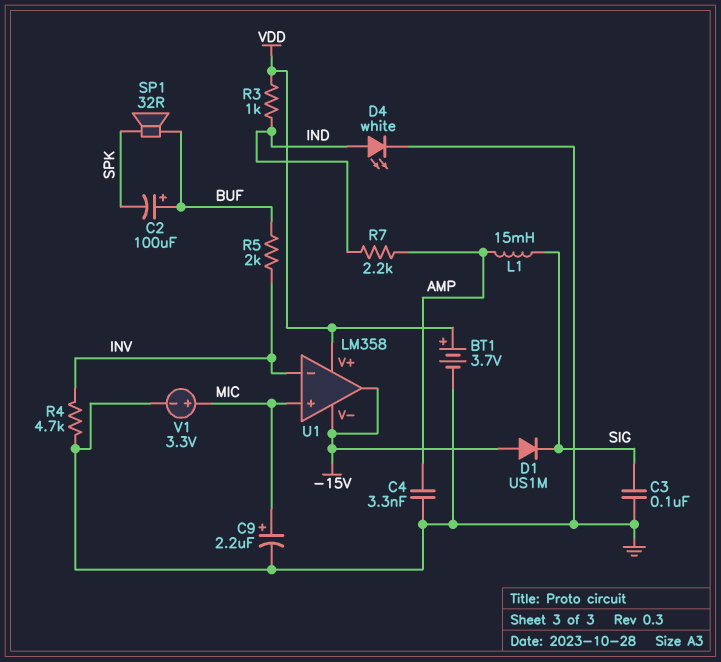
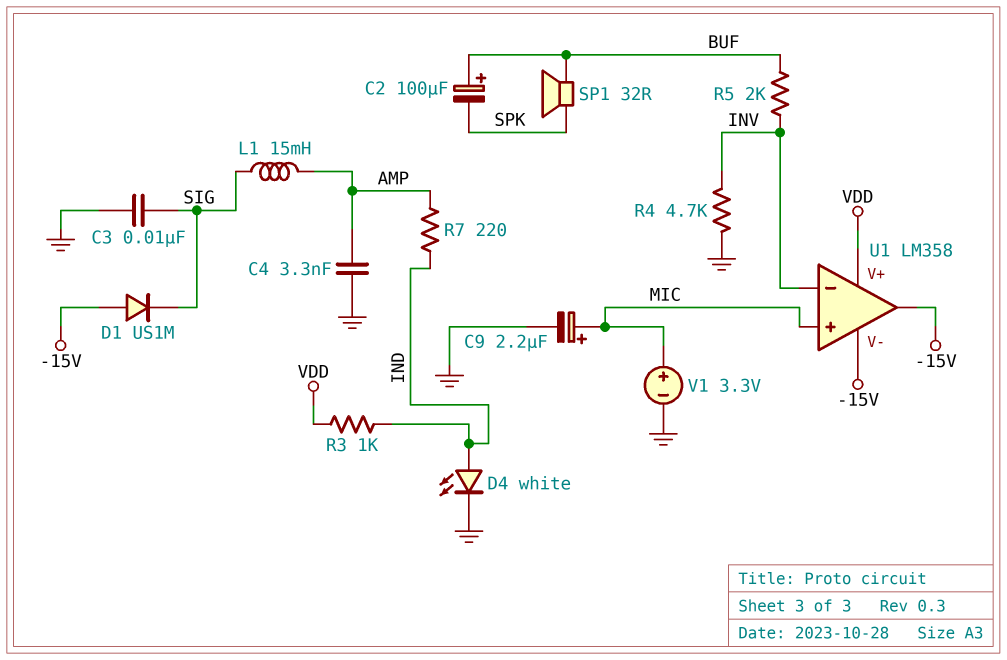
BT1: 3.7V (plus VDD, minus GND) -> none
C3: 100nF (GND, SIG) -> 10nF (GND, SIG)
R7: 2.2k (AMP, IND) -> 220 (AMP, IND)

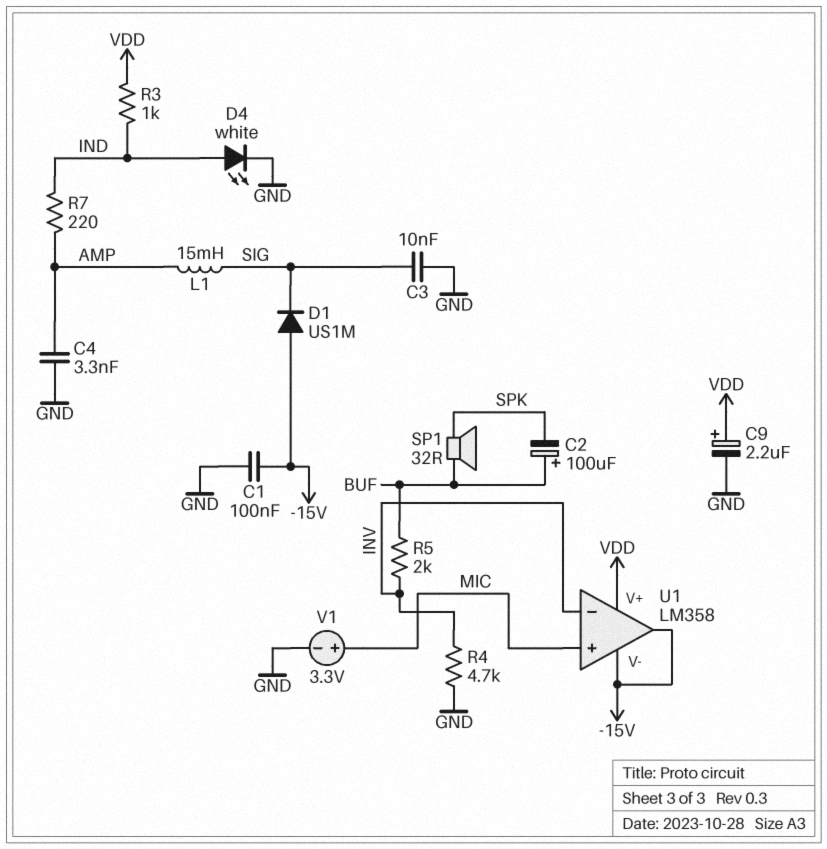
C1: none -> 100nF (-15V, GND)
C9: 2.2uF (plus MIC, minus GND) -> 2.2uF (plus VDD, minus GND)

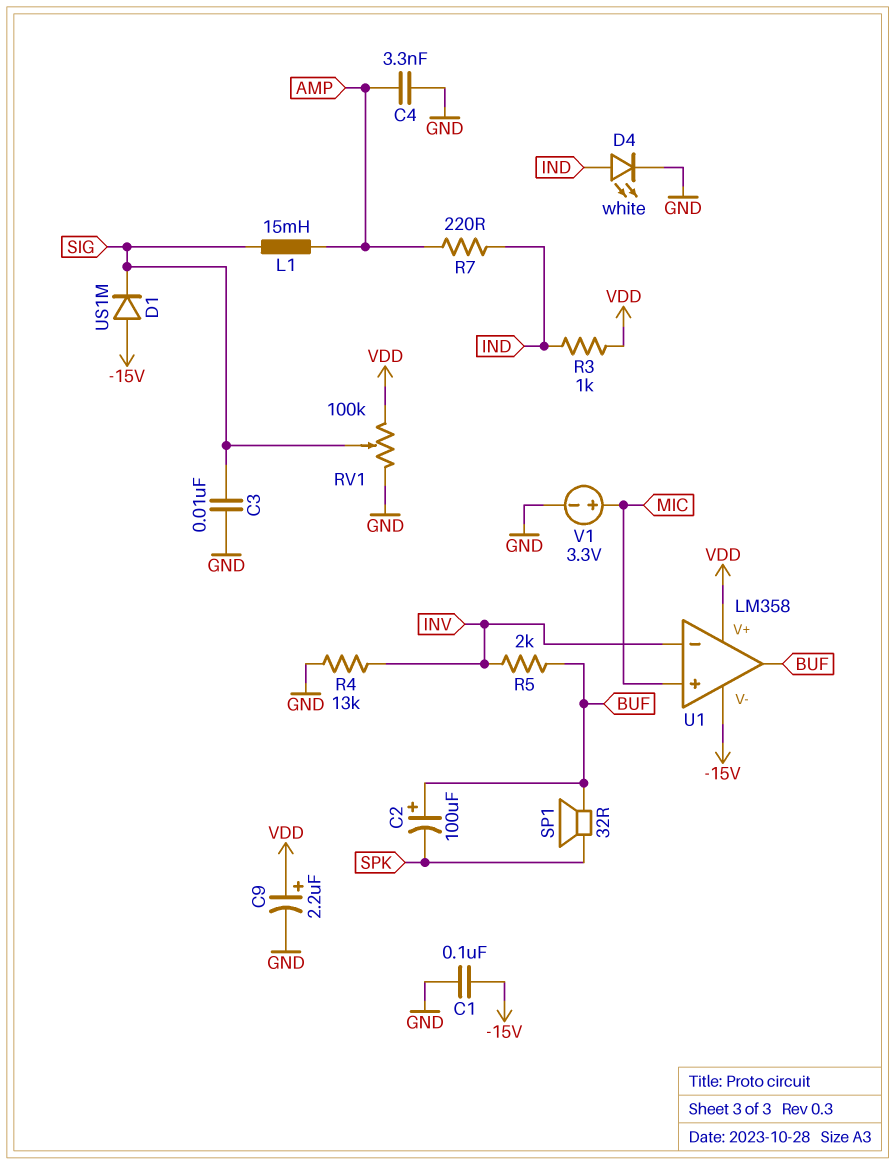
R4: 4.7k (GND, INV) -> 13k (GND, INV)
RV1: none -> 100k (GND, VDD, wiper SIG)
U1 pin out: -15V -> BUF

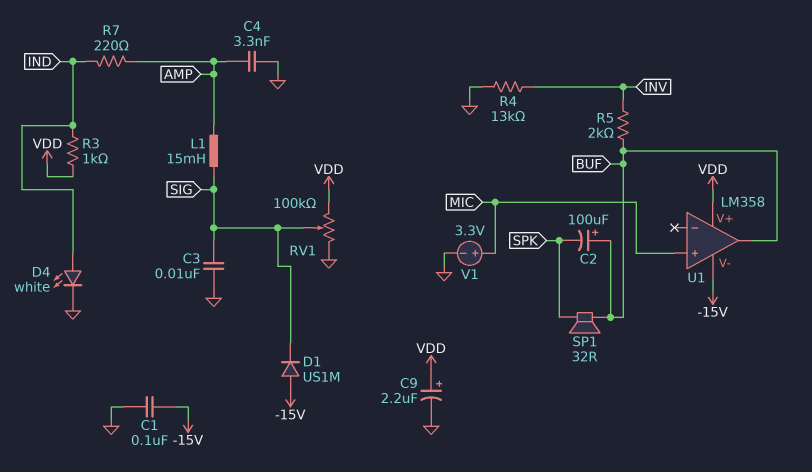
U1 pin in-: INV -> none

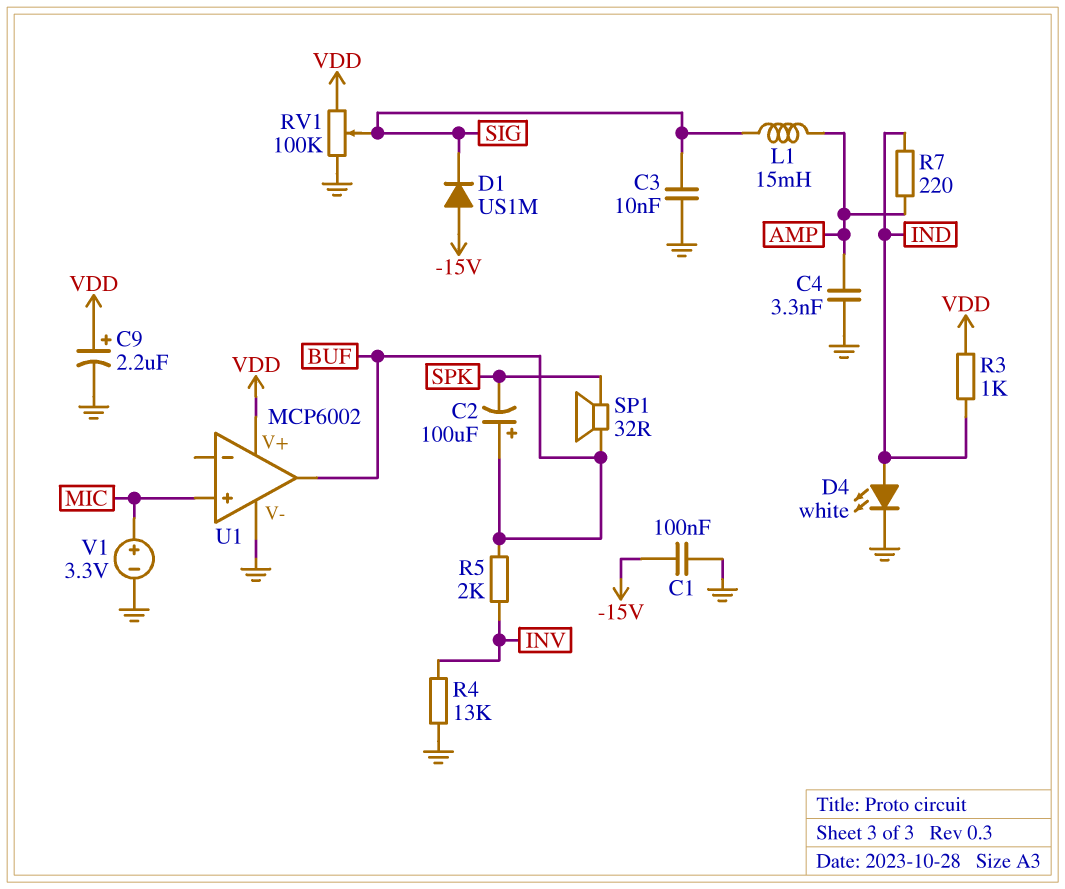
U1: LM358 -> MCP6002
U1 pin V-: -15V -> GND

